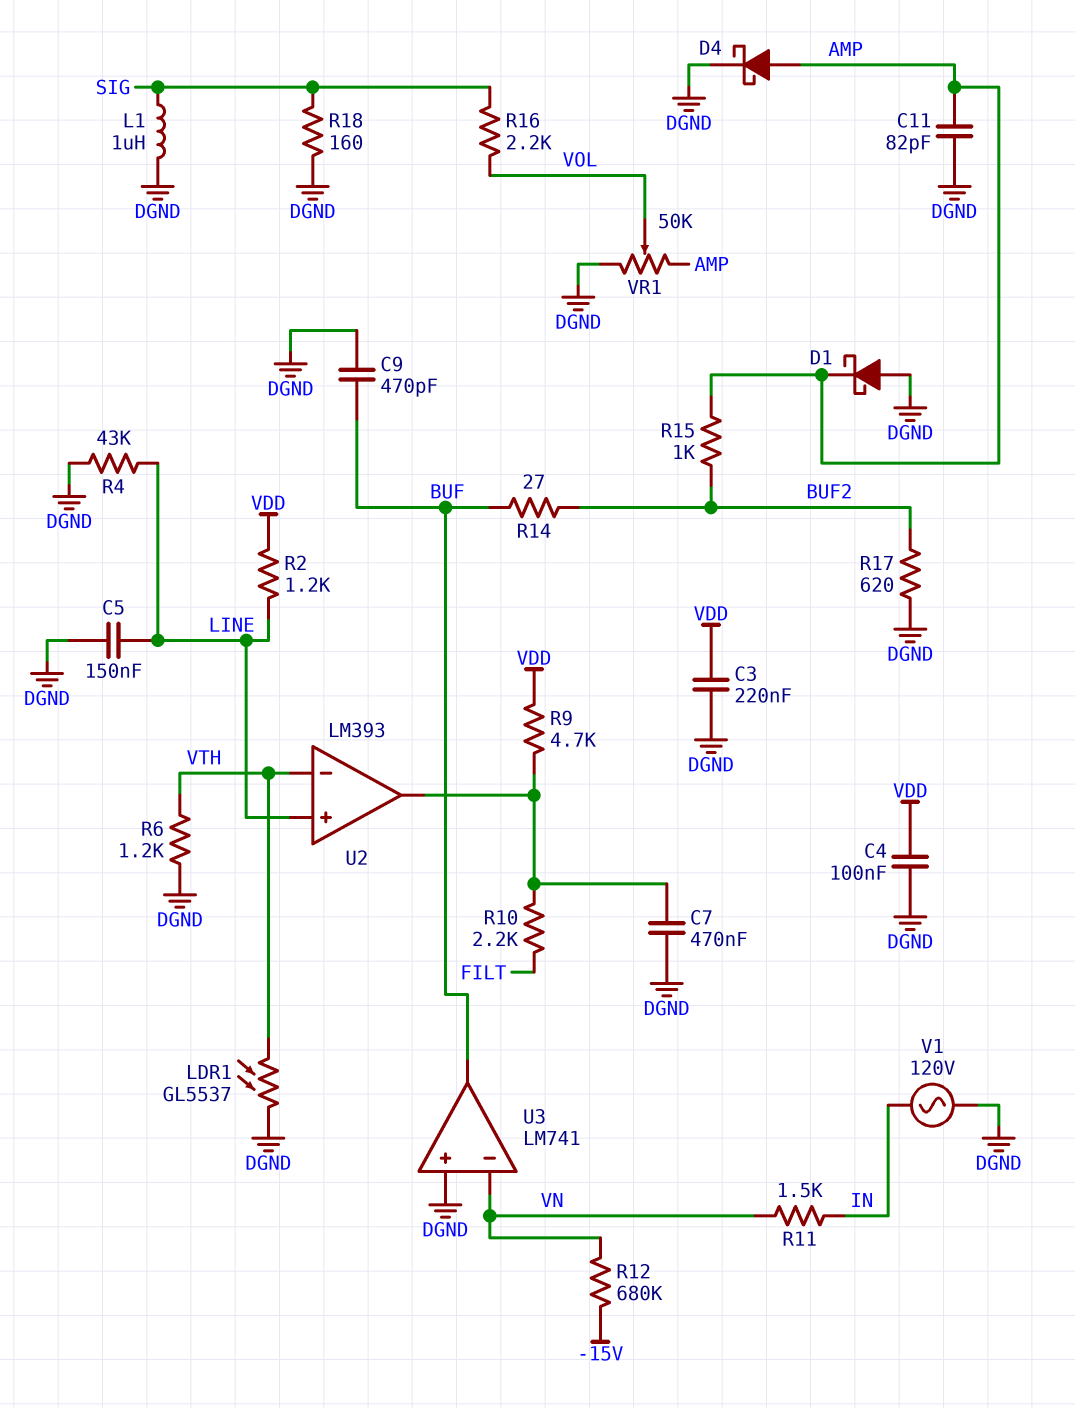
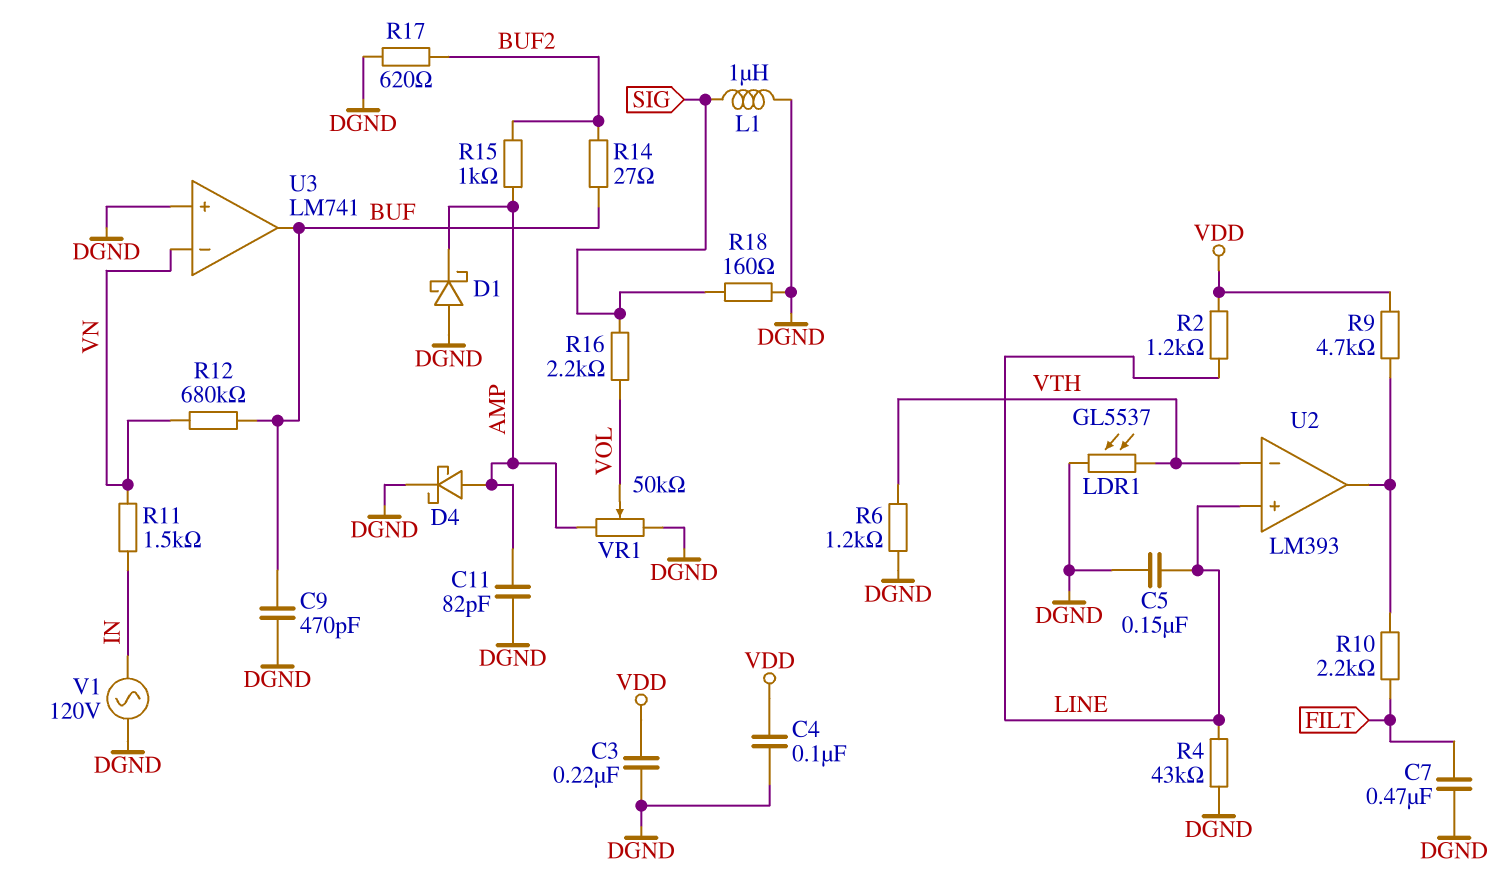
C7: 470nF (DGND, U2/out) -> 470nF (DGND, FILT)
R12: 680k (-15V, VN) -> 680k (BUF, VN)

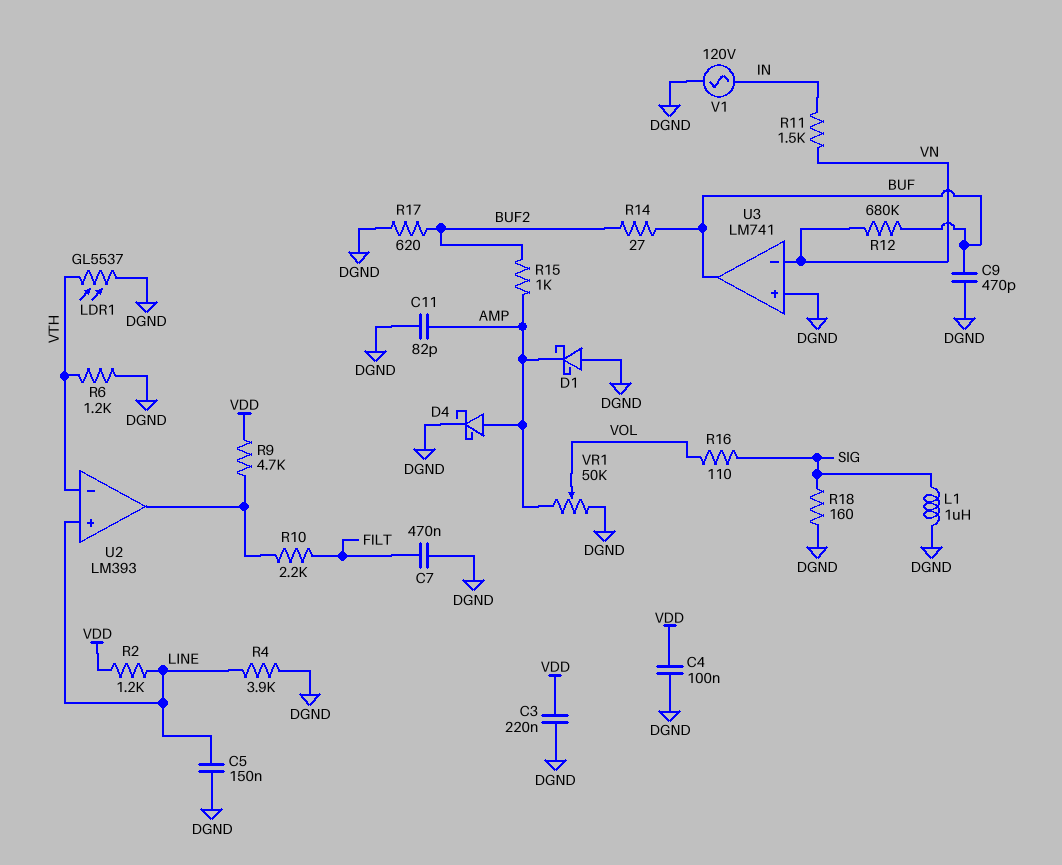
R4: 43k (DGND, LINE) -> 3.9k (DGND, LINE)
R16: 2.2k (SIG, VOL) -> 110 (SIG, VOL)

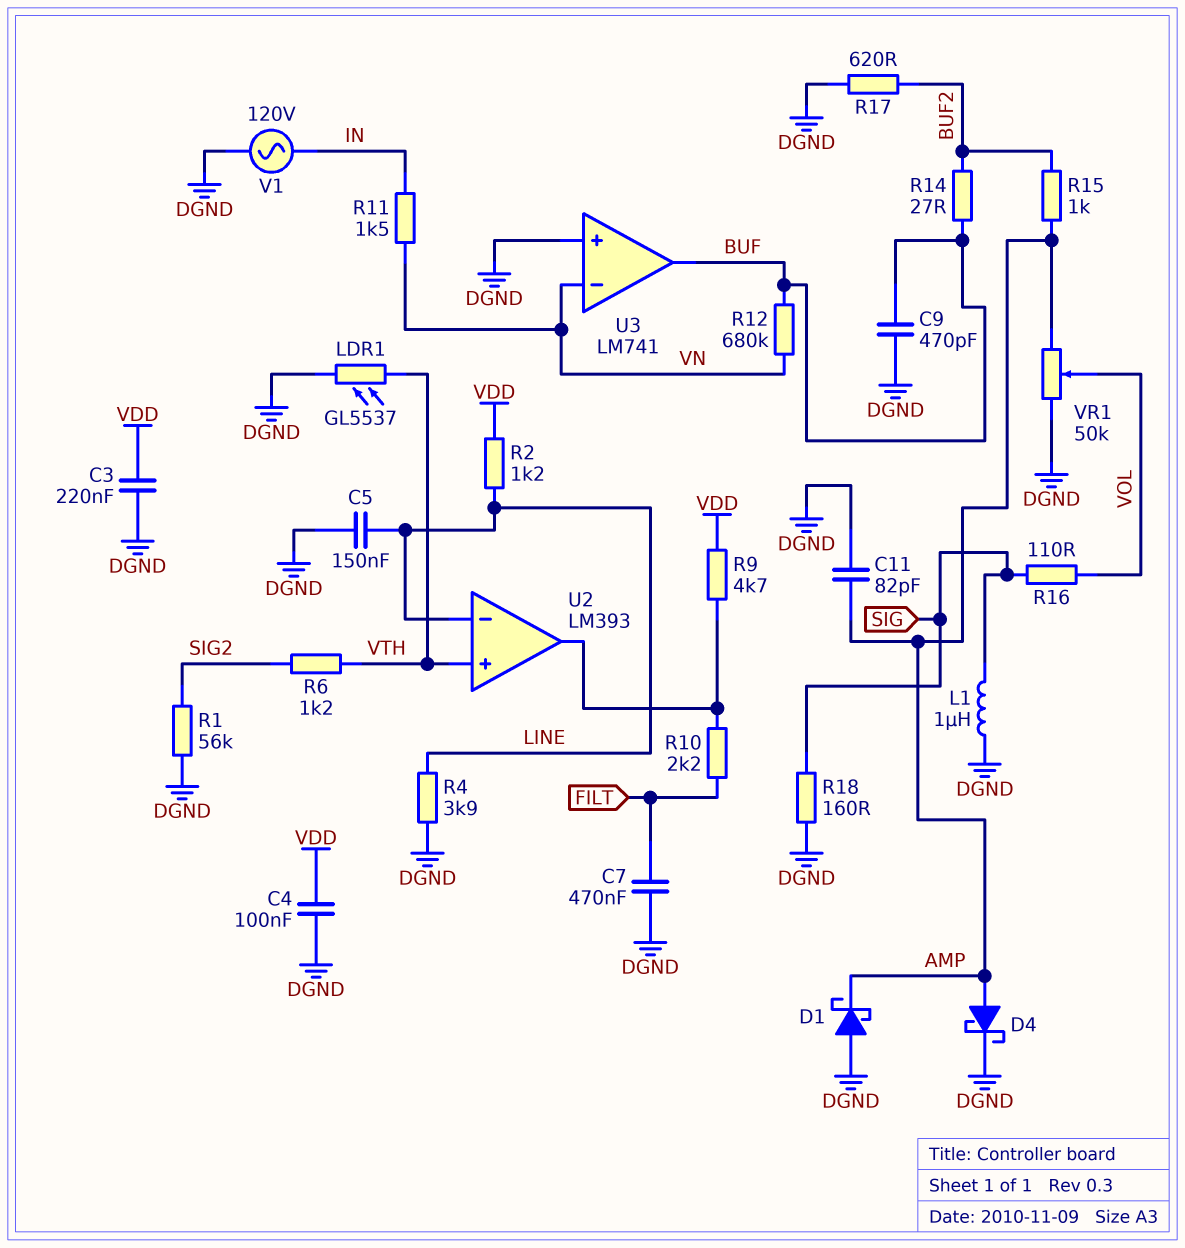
R1: none -> 56k (DGND, SIG2)
R6: 1.2k (DGND, VTH) -> 1.2k (SIG2, VTH)
U2 pin in+: LINE -> VTH
U2 pin in-: VTH -> LINE

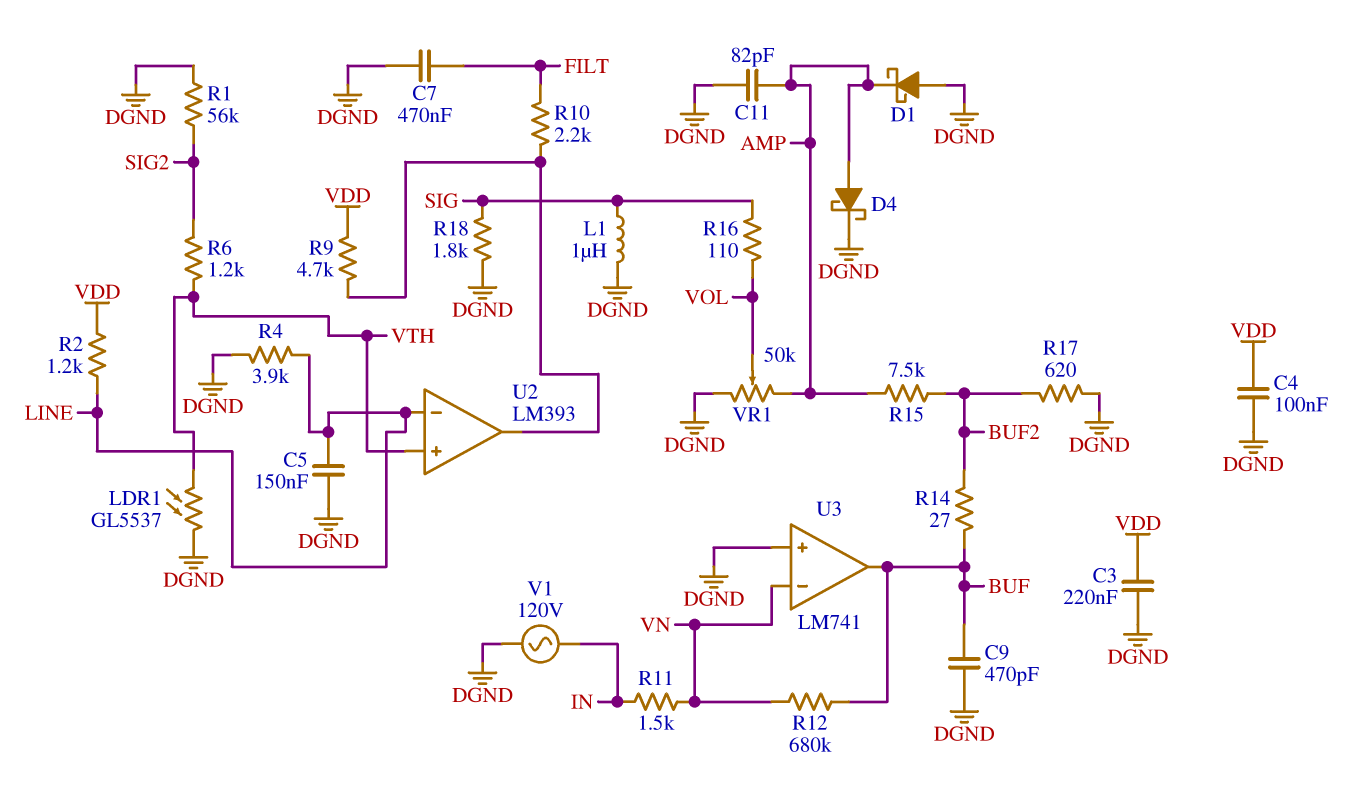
R15: 1k (AMP, BUF2) -> 7.5k (AMP, BUF2)
R18: 160 (DGND, SIG) -> 1.8k (DGND, SIG)

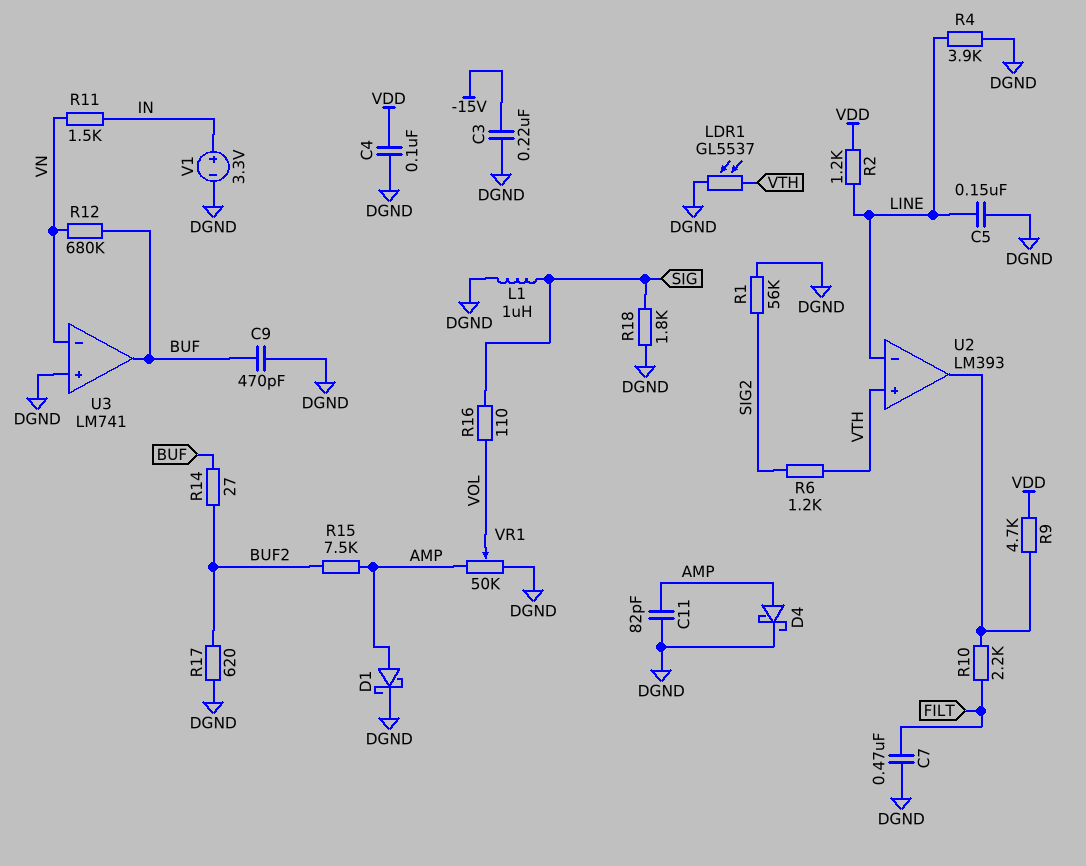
C3: 220nF (DGND, VDD) -> 220nF (-15V, DGND)
D1: schottky (A DGND, K AMP) -> schottky (A AMP, K DGND)
V1: AC 120V (DGND, IN) -> 3.3V (plus IN, minus DGND)

